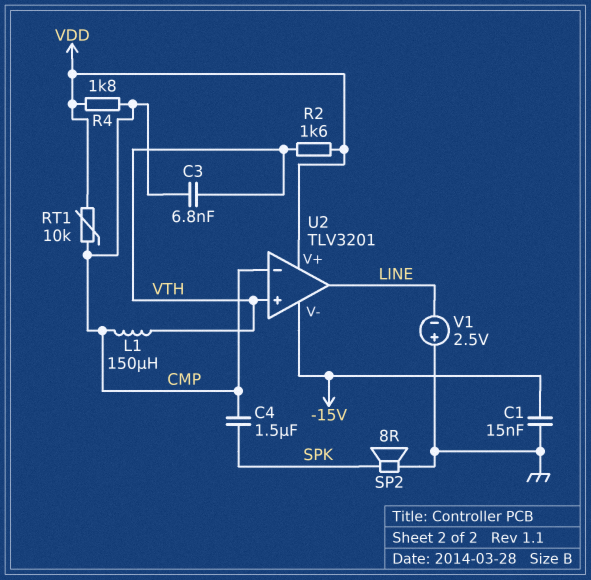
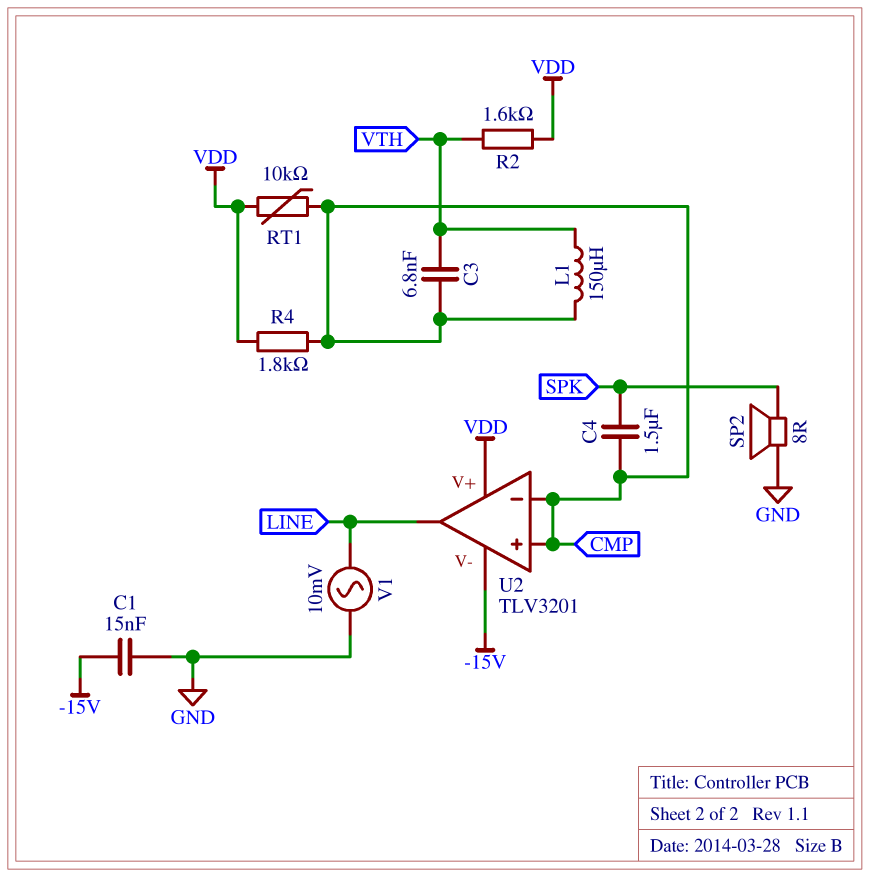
U2 pin in+: VTH -> CMP
V1: 2.5V (plus GND, minus LINE) -> AC 10mV (GND, LINE)

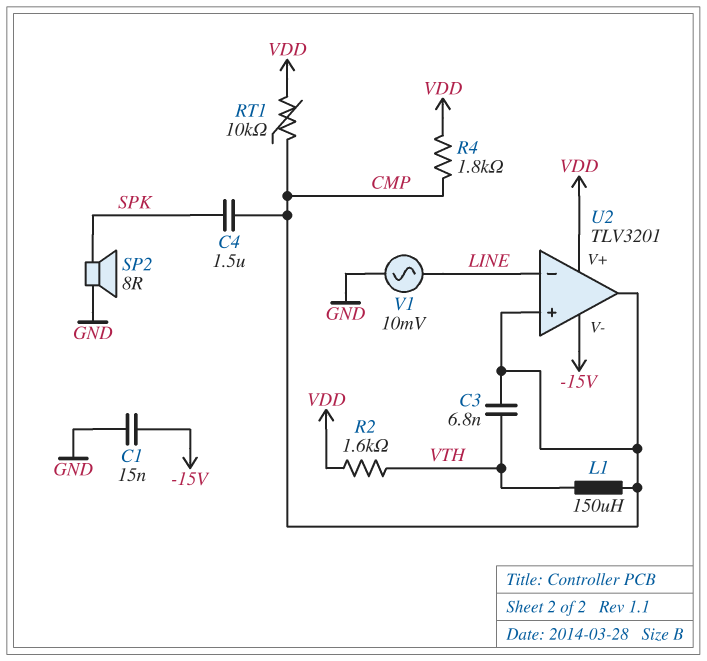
U2 pin in-: CMP -> LINE
U2 pin out: LINE -> CMP

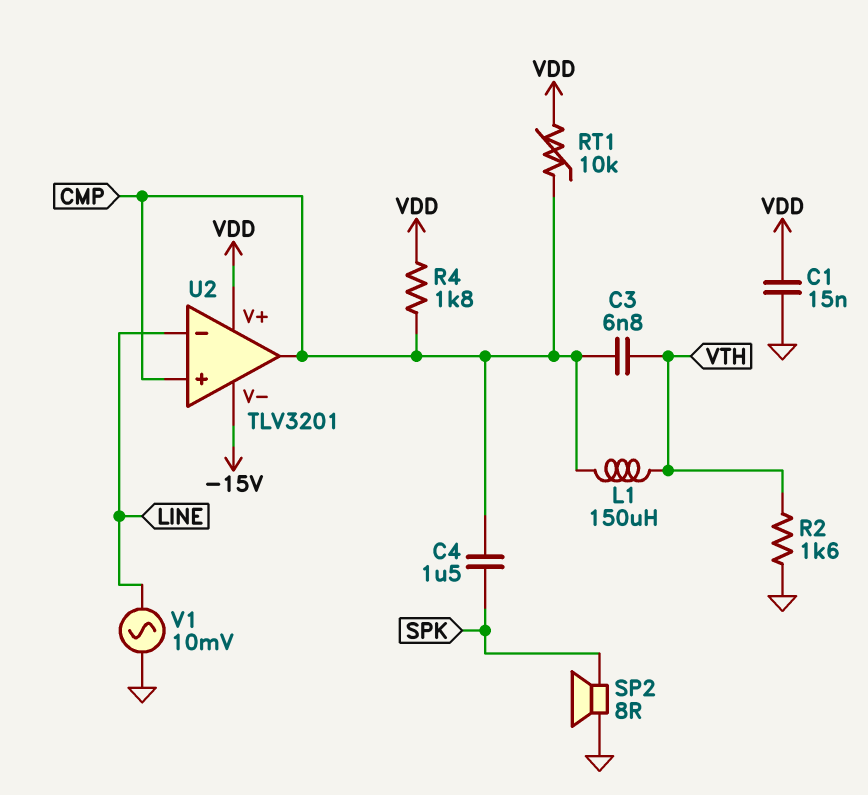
C1: 15nF (-15V, GND) -> 15nF (GND, VDD)
R2: 1.6k (VDD, VTH) -> 1.6k (GND, VTH)

